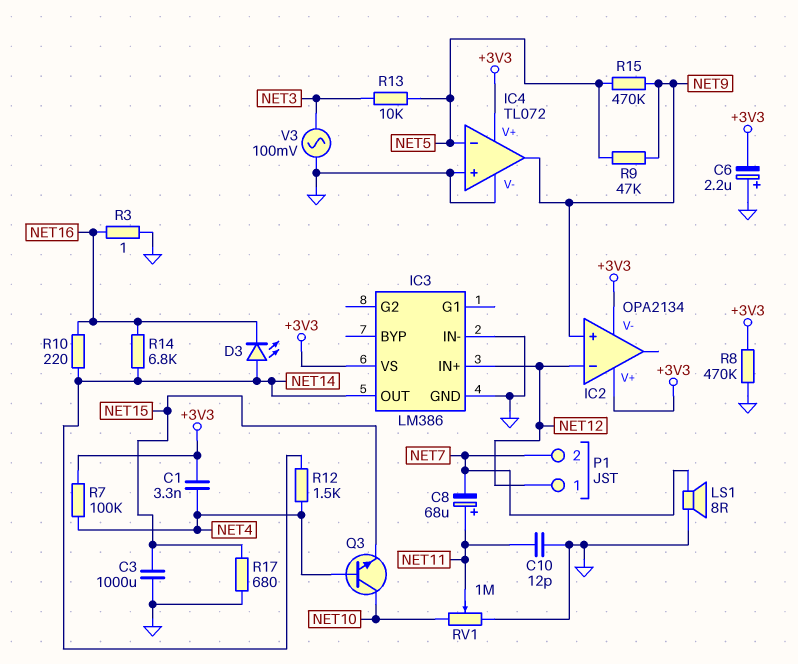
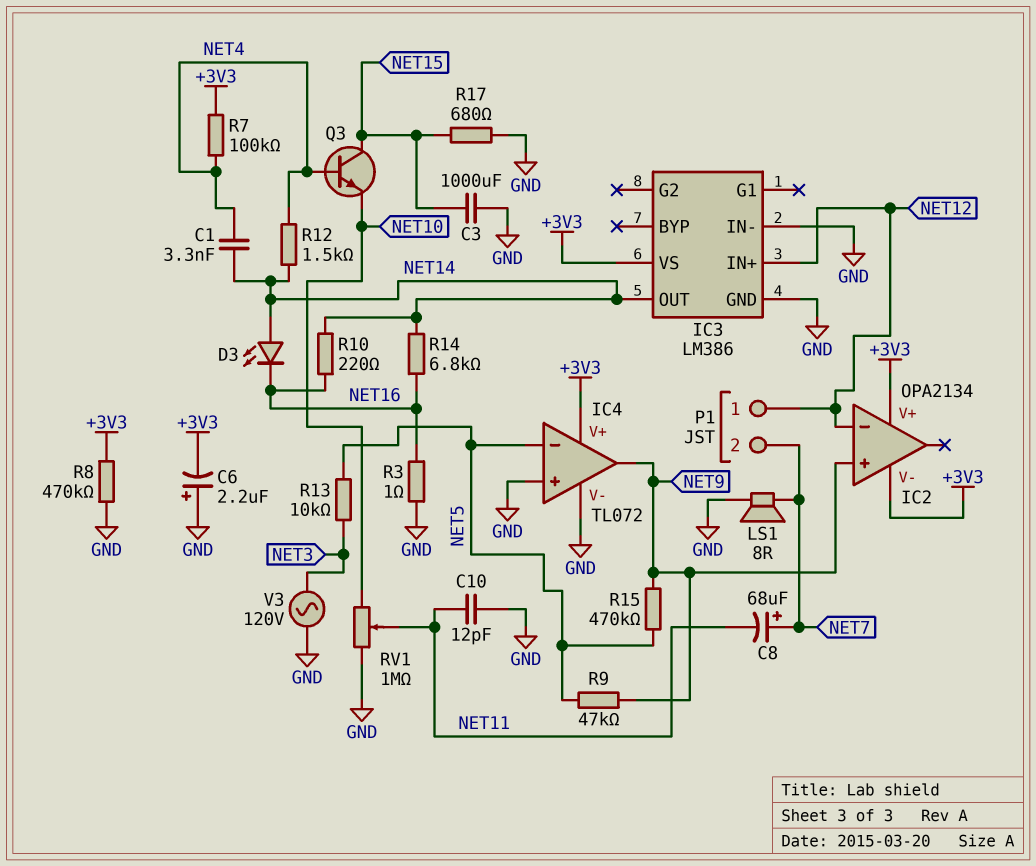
C1: 3.3nF (+3V3, NET4) -> 3.3nF (NET4, NET14)
C8: 68uF (plus NET11, minus NET7) -> 68uF (plus NET7, minus NET11)
Q3: NPN (B NET4, C NET10, E NET15) -> NPN (B NET4, C NET15, E NET10)
V3: AC 100mV (GND, NET3) -> AC 120V (GND, NET3)

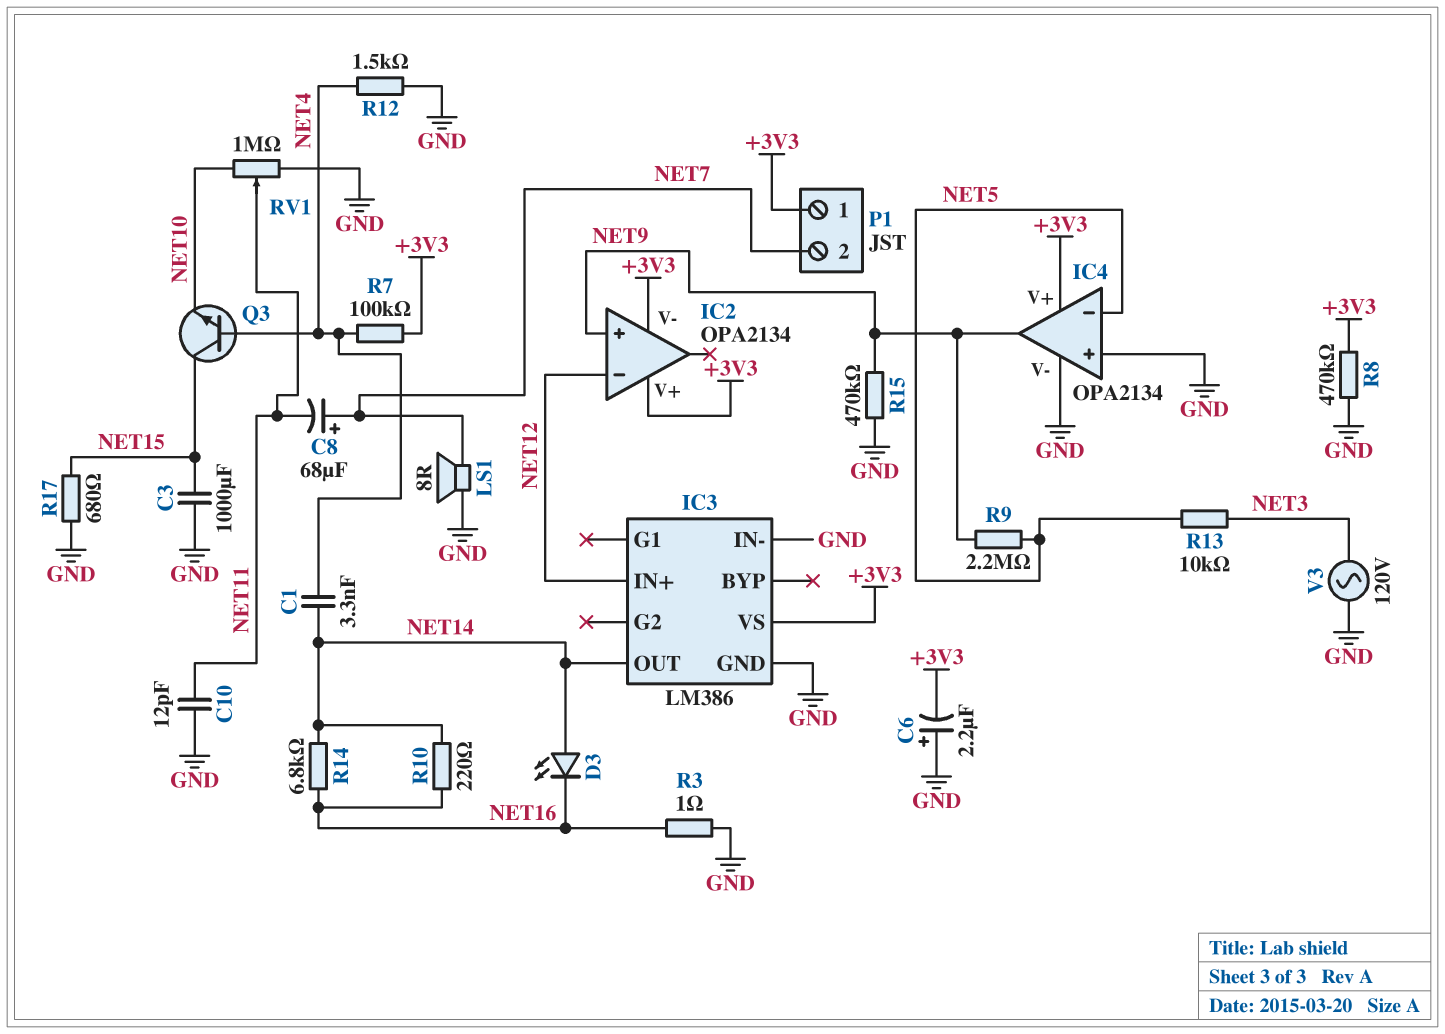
IC4: TL072 -> OPA2134
P1 pin 1: NET12 -> +3V3
R9: 47k (NET5, NET9) -> 2.2M (NET5, NET9)
R12: 1.5k (NET4, NET14) -> 1.5k (GND, NET4)
R15: 470k (NET5, NET9) -> 470k (GND, NET9)

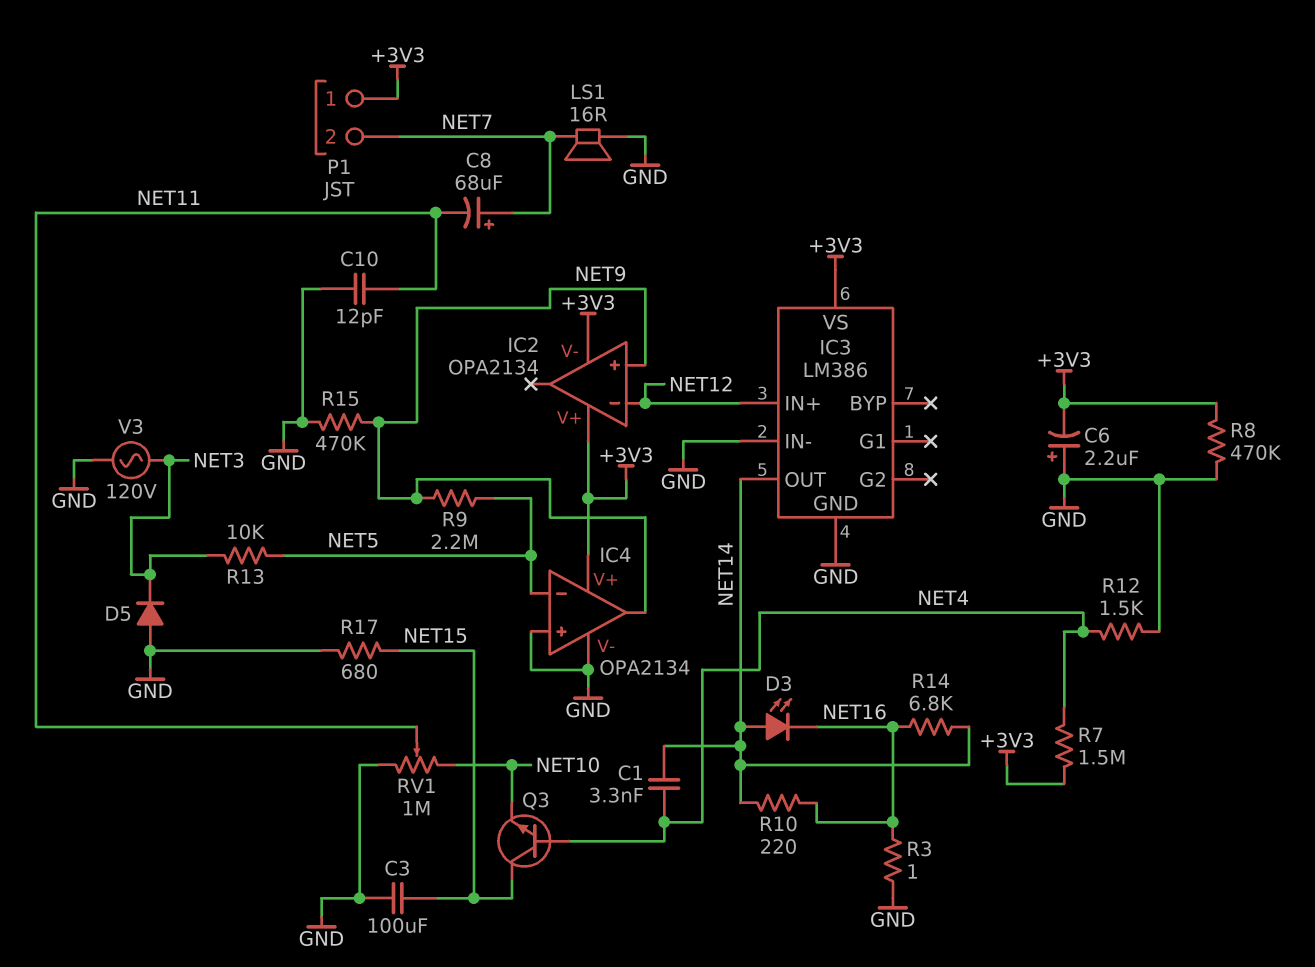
C3: 1000uF (GND, NET15) -> 100uF (GND, NET15)
D5: none -> diode (A GND, K NET3)
LS1: speaker 8R (GND, NET7) -> speaker 16R (GND, NET7)
R7: 100k (+3V3, NET4) -> 1.5M (+3V3, NET4)

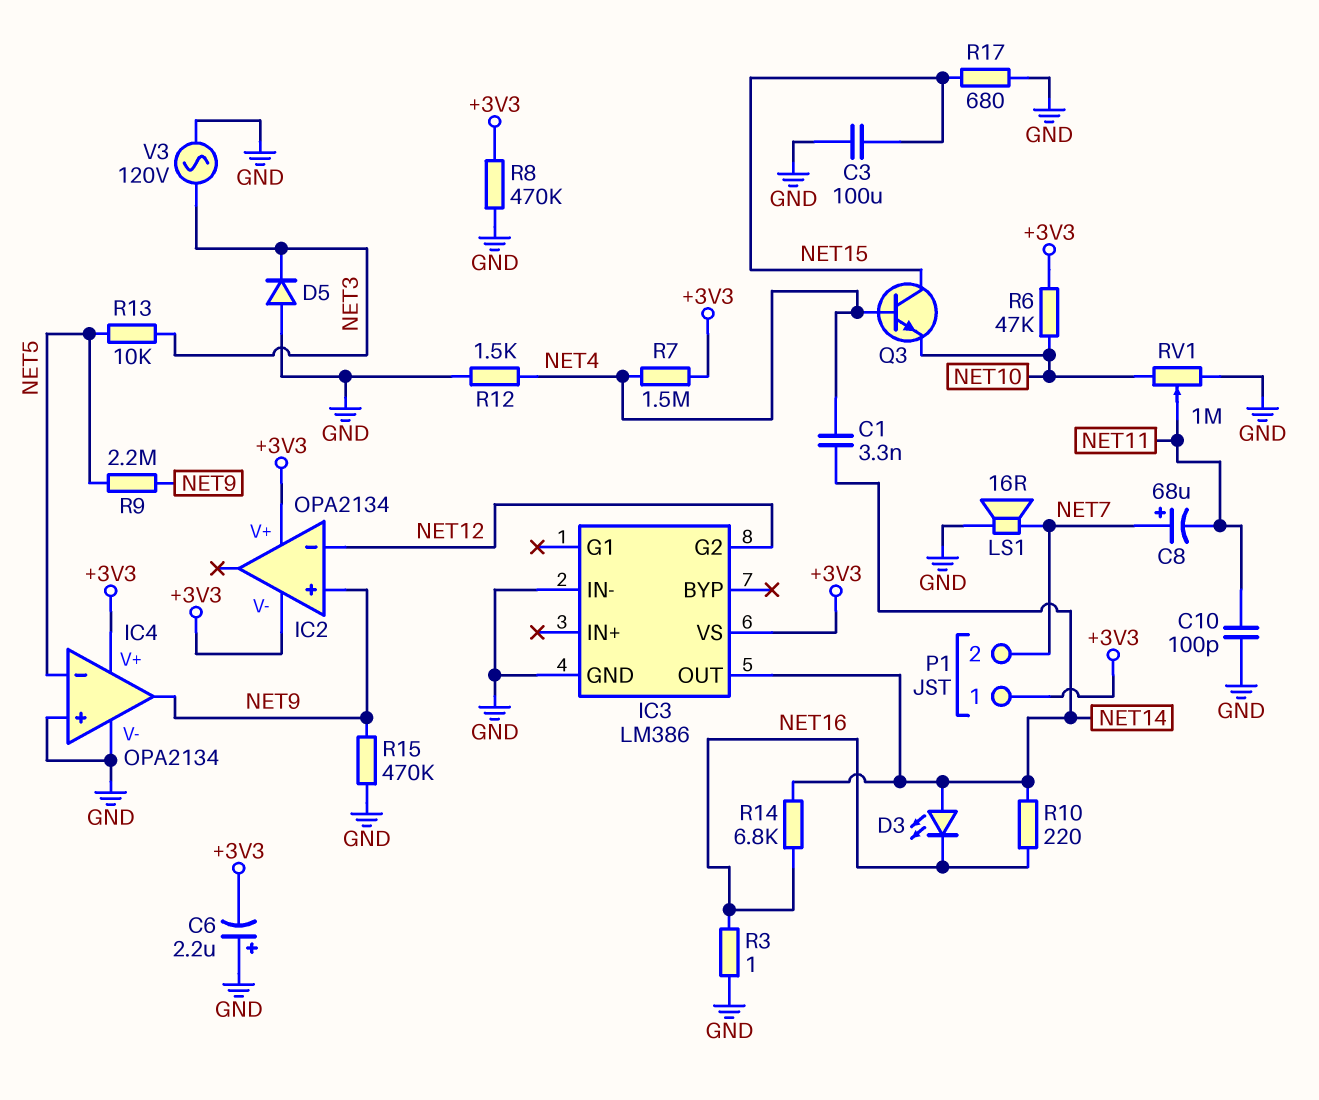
C10: 12pF (GND, NET11) -> 100pF (GND, NET11)
IC3 pin G2: none -> NET12
IC3 pin IN+: NET12 -> none
R6: none -> 47k (+3V3, NET10)

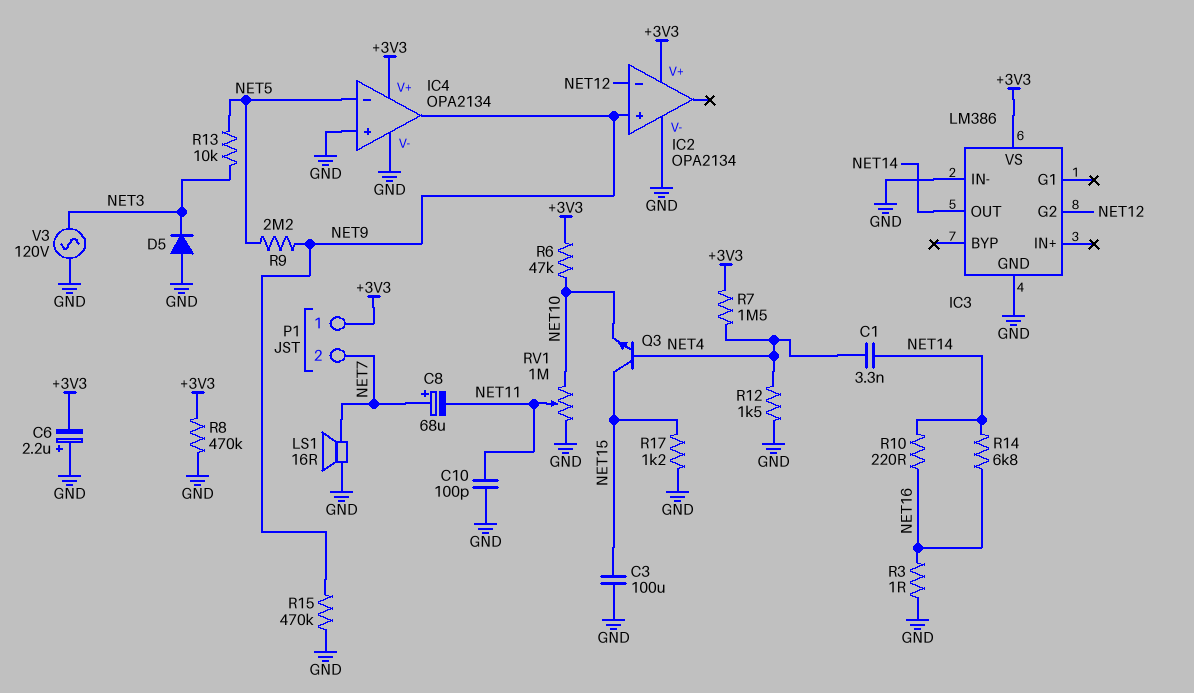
D3: LED (A NET14, K NET16) -> none
IC2 pin V-: +3V3 -> GND
R17: 680 (GND, NET15) -> 1.2k (GND, NET15)

